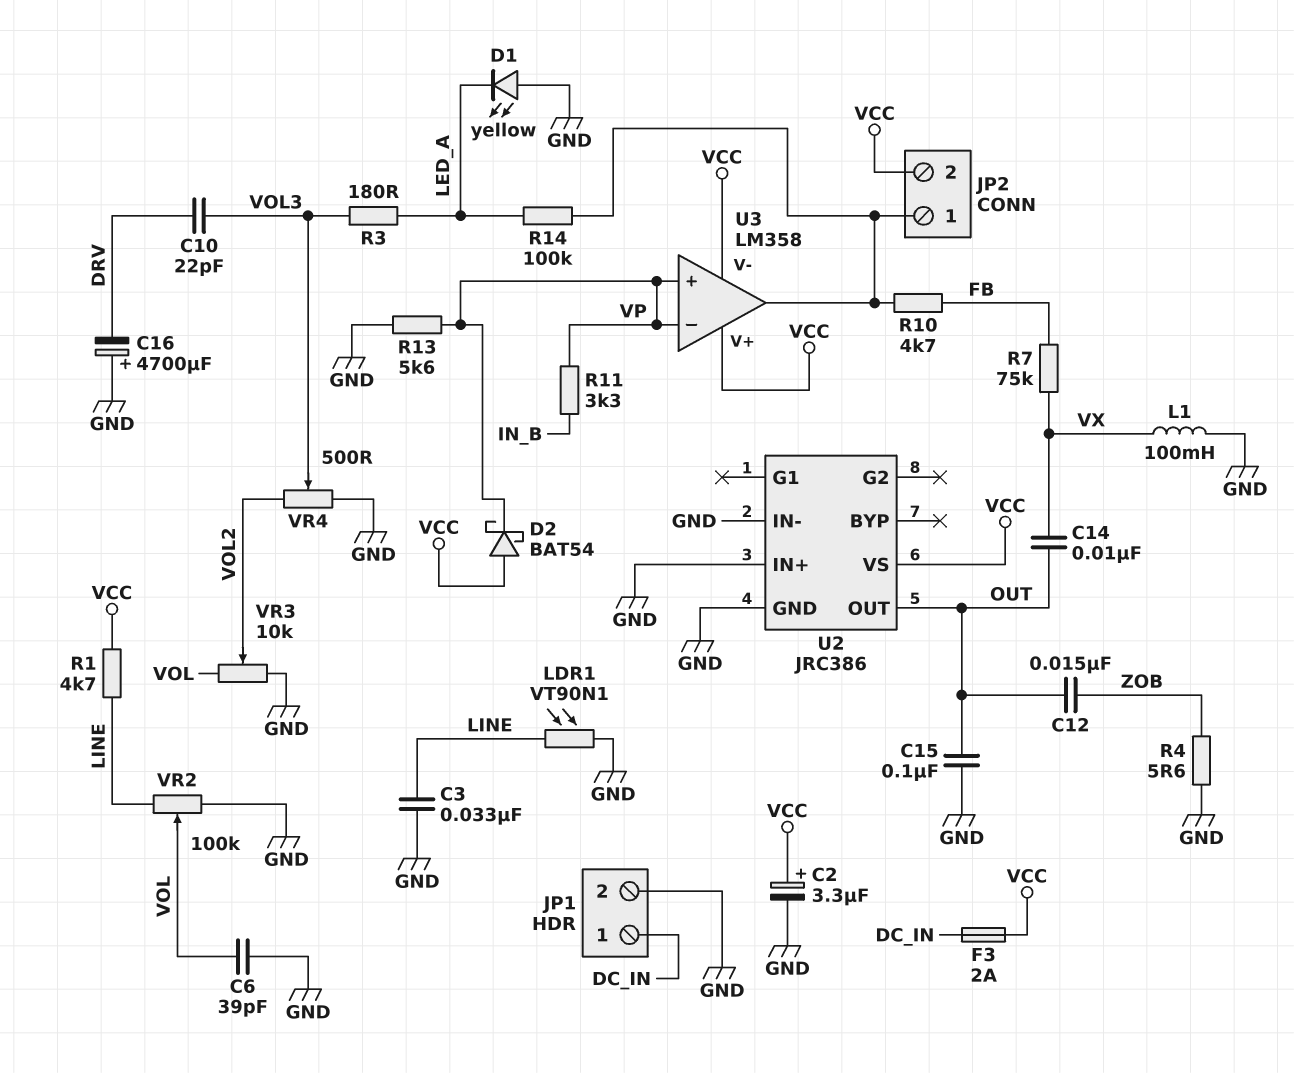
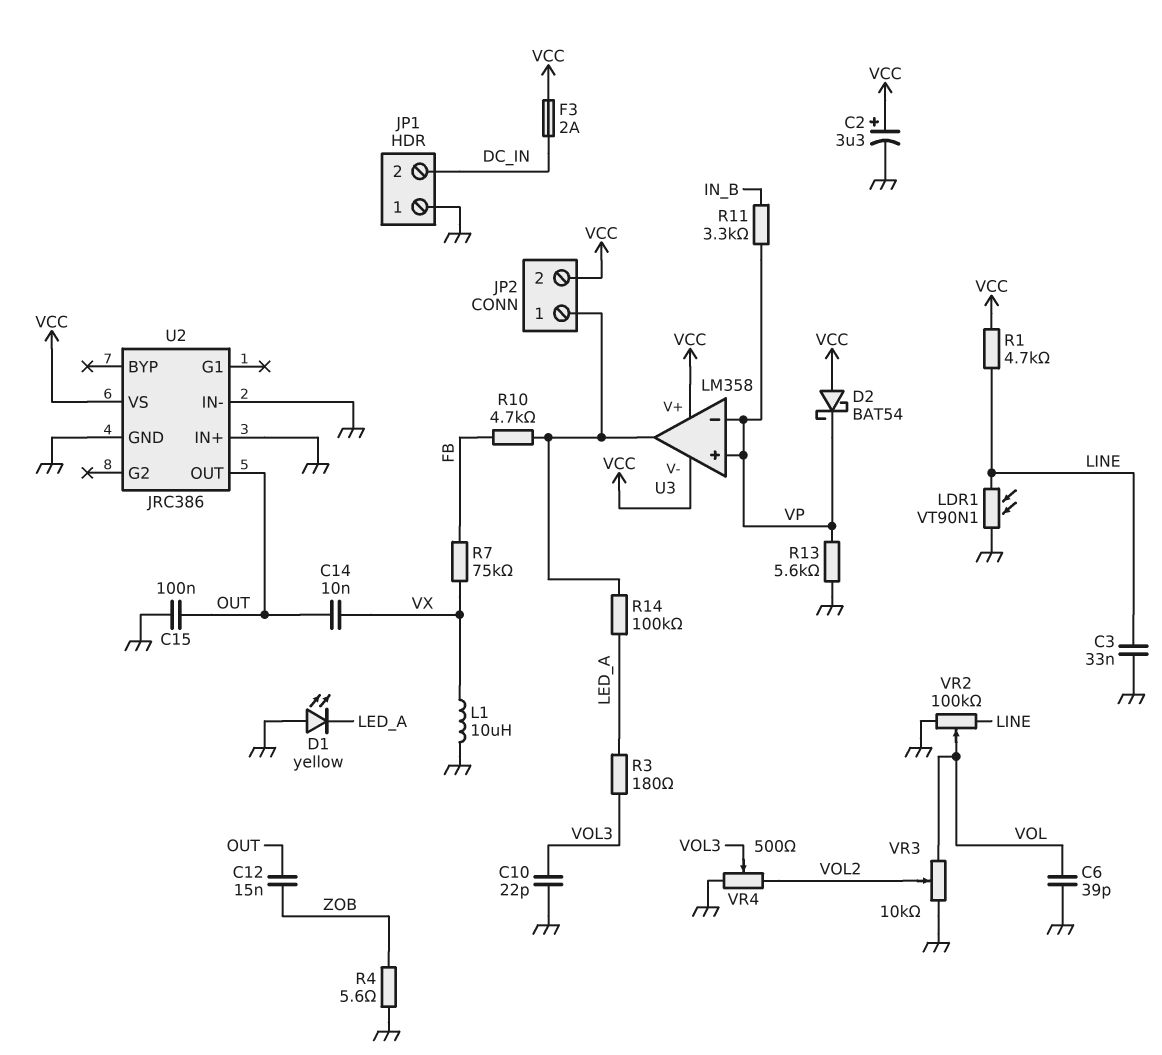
C10: 22pF (DRV, VOL3) -> 22pF (GND, VOL3)
C16: 4700uF (plus GND, minus DRV) -> none
JP1 pin 1: DC_IN -> GND
JP1 pin 2: GND -> DC_IN
L1: 100mH (GND, VX) -> 10uH (GND, VX)

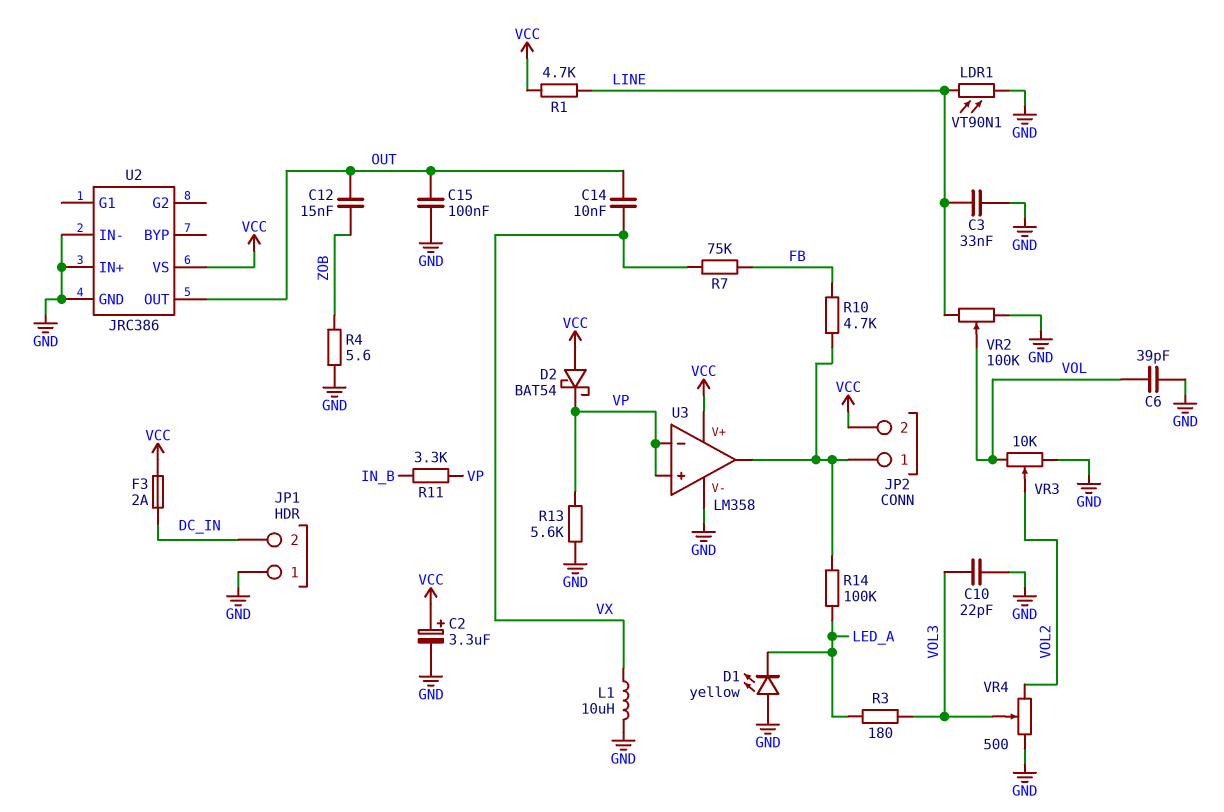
U3 pin V-: VCC -> GND

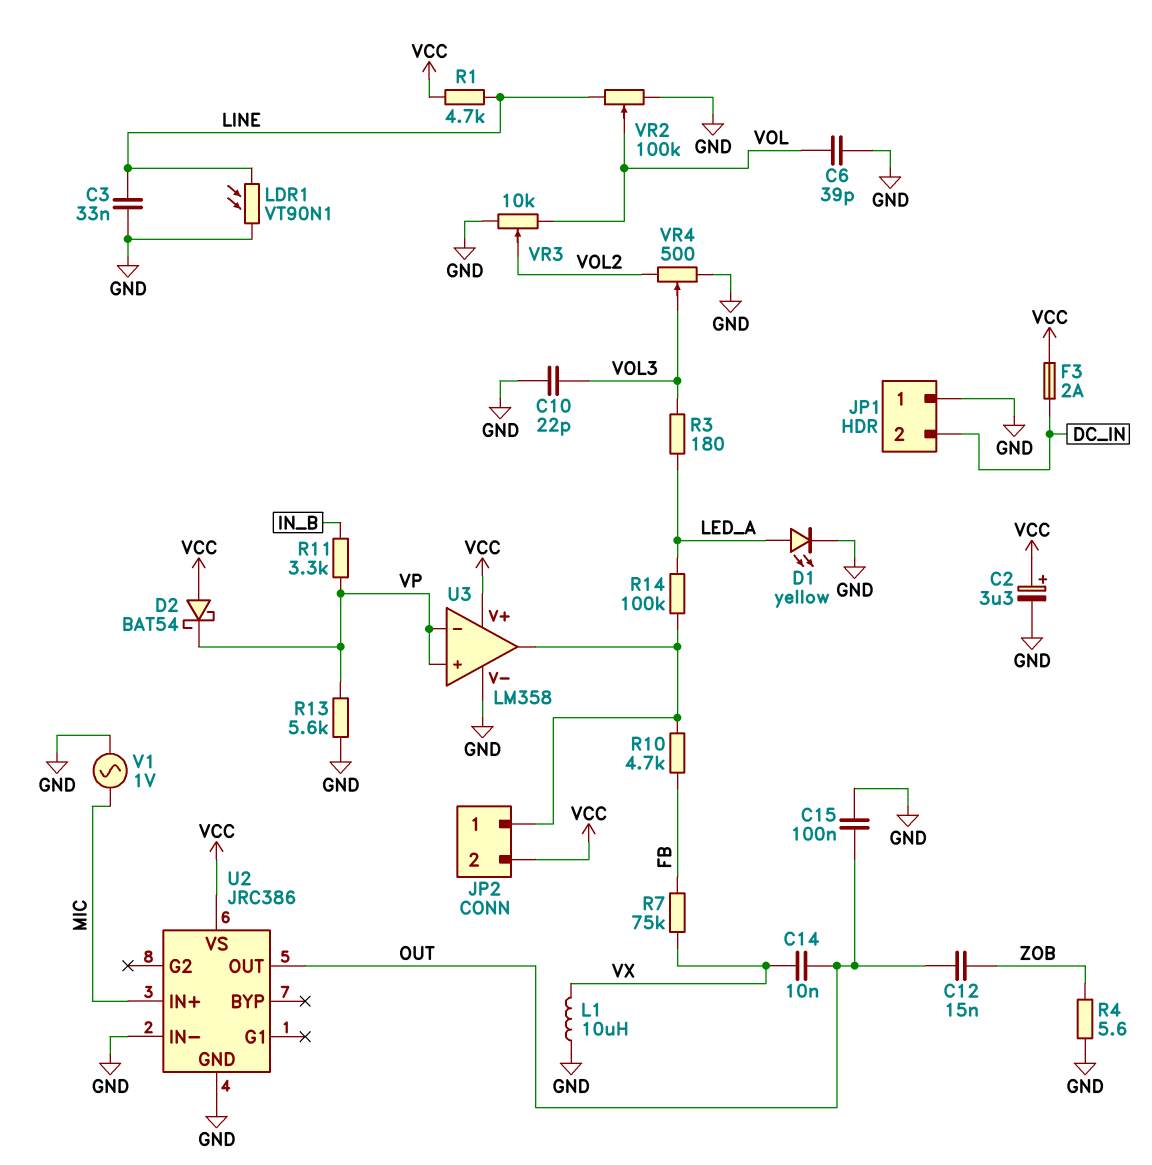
D1: LED yellow (A GND, K LED_A) -> LED yellow (A LED_A, K GND)
U2 pin IN+: GND -> MIC
V1: none -> AC 1V (GND, MIC)

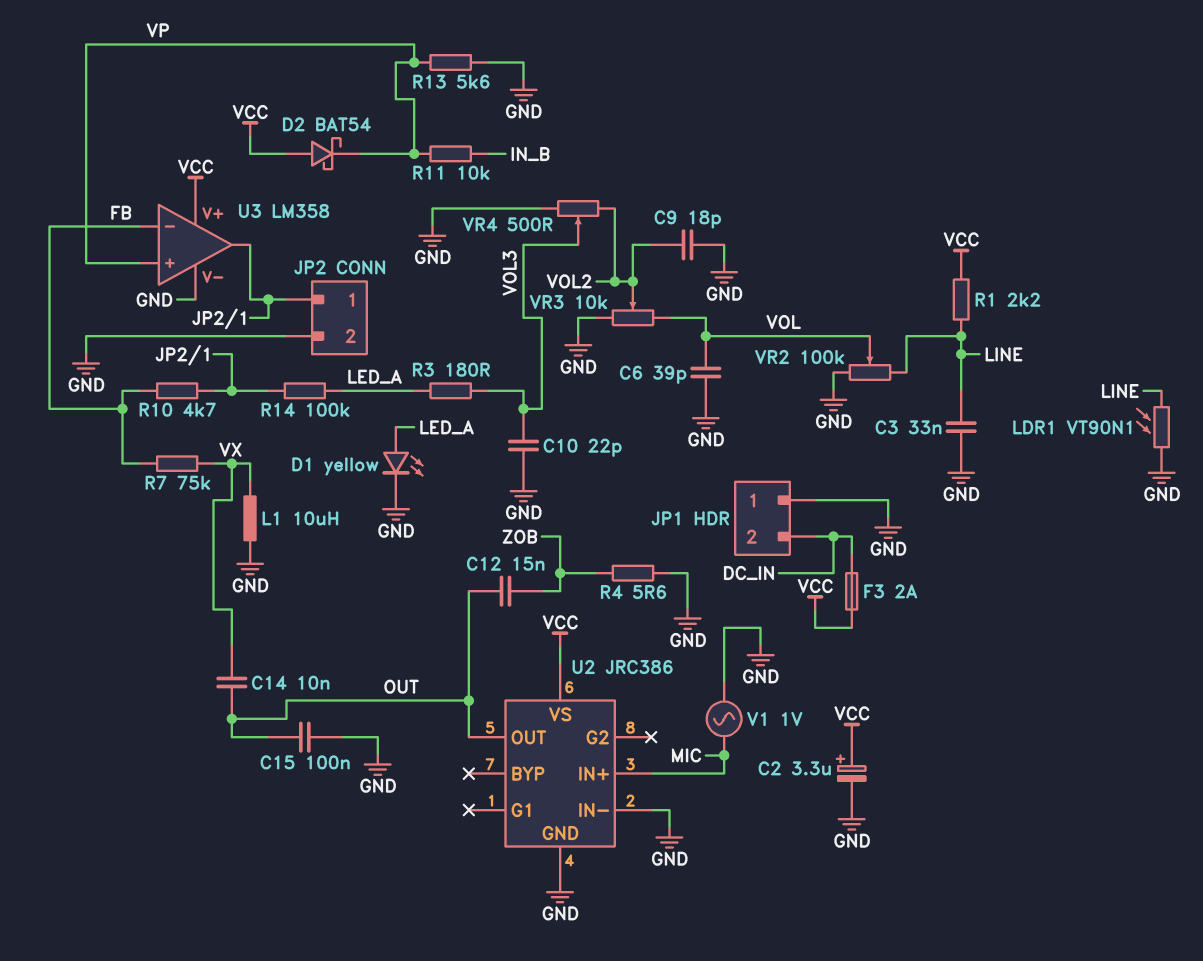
C9: none -> 18pF (GND, VOL2)
JP2 pin 2: VCC -> GND
R1: 4.7k (LINE, VCC) -> 2.2k (LINE, VCC)
R11: 3.3k (IN_B, VP) -> 10k (IN_B, VP)
U3 pin in-: VP -> FB

